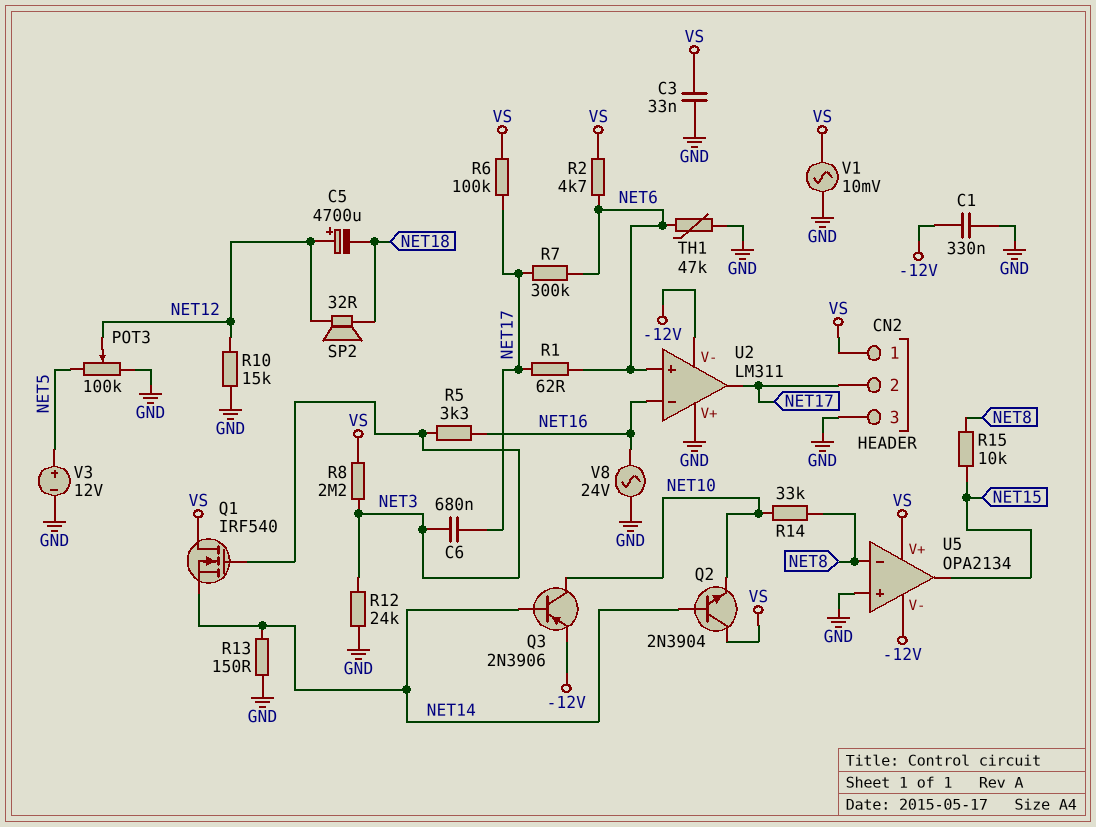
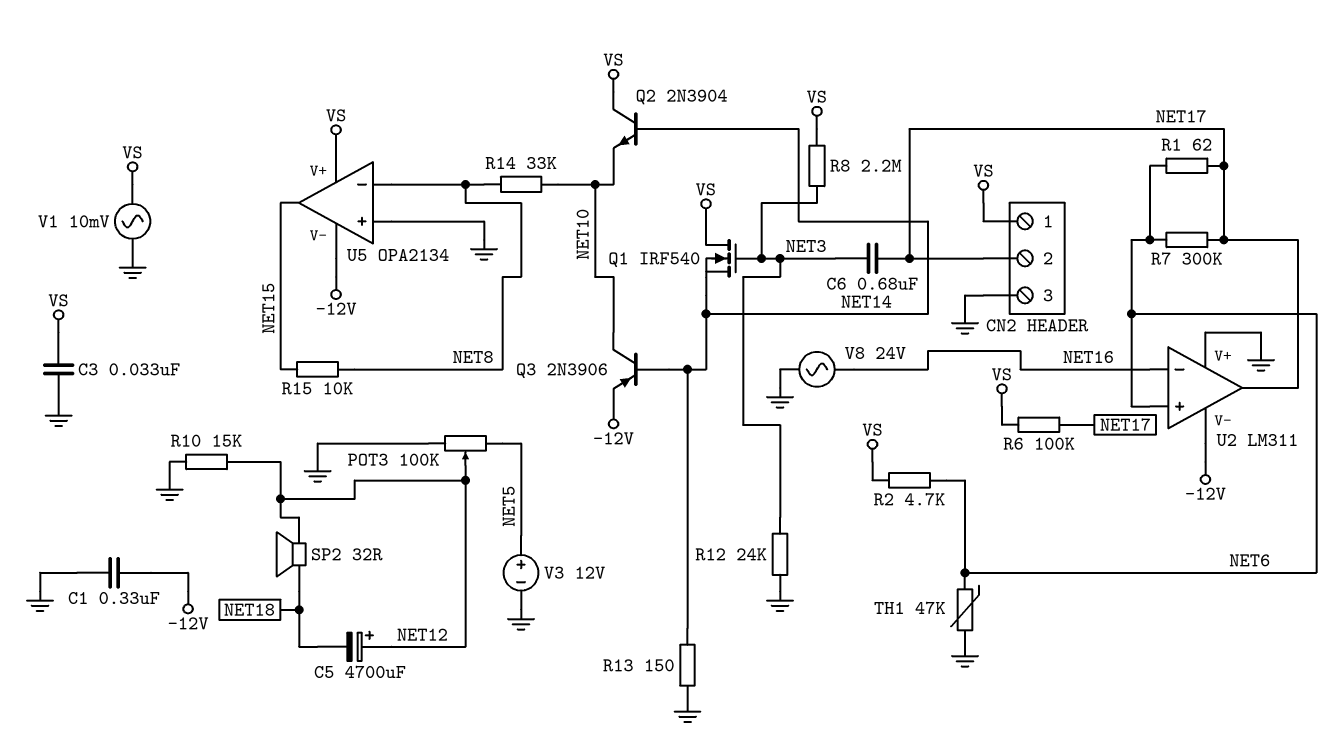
R5: 3.3k (NET3, NET16) -> none

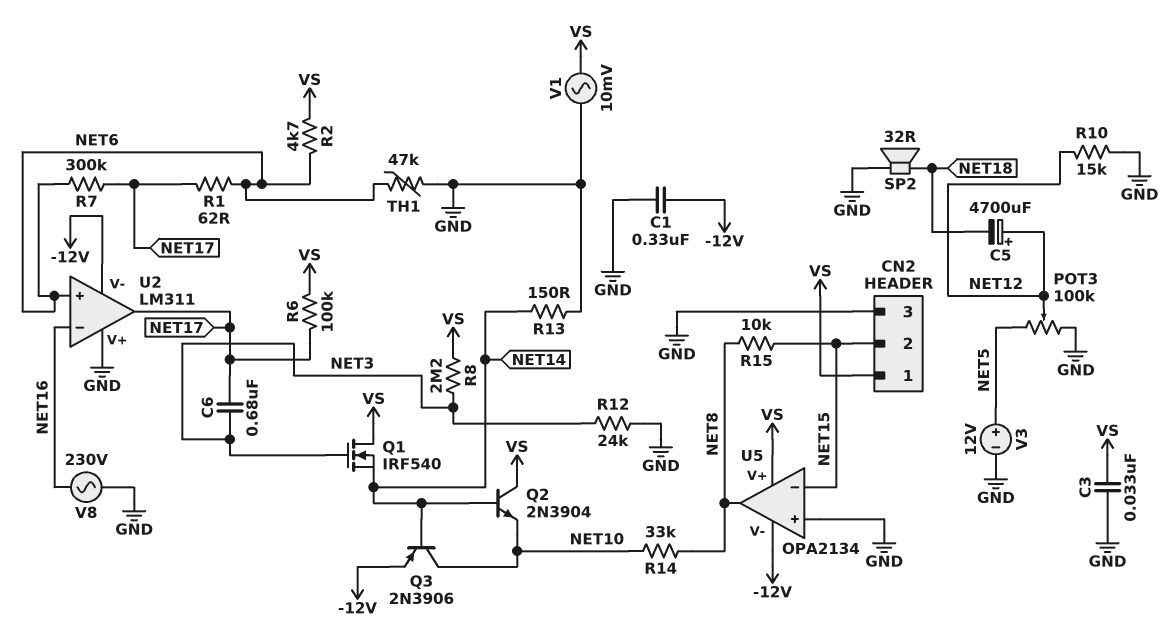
CN2 pin 2: NET17 -> NET15
SP2: speaker 32R (NET12, NET18) -> speaker 32R (GND, NET18)
U5 pin in-: NET8 -> NET15
U5 pin out: NET15 -> NET8
V8: AC 24V (GND, NET16) -> AC 230V (GND, NET16)

